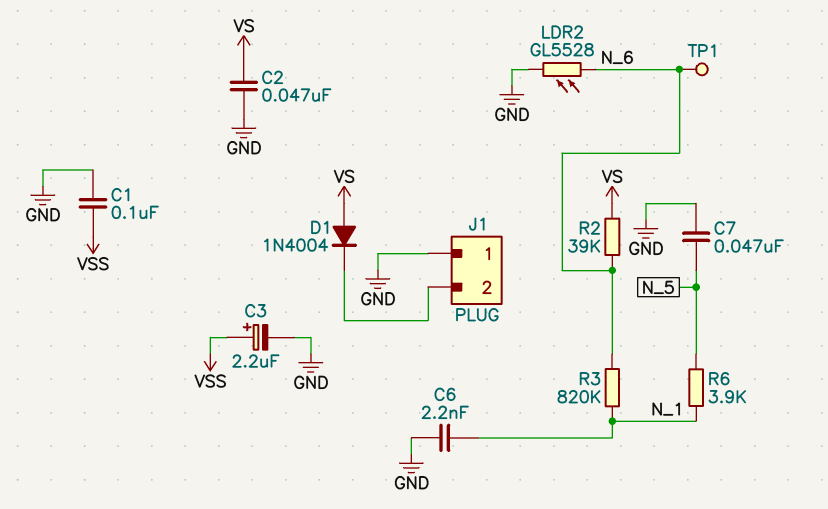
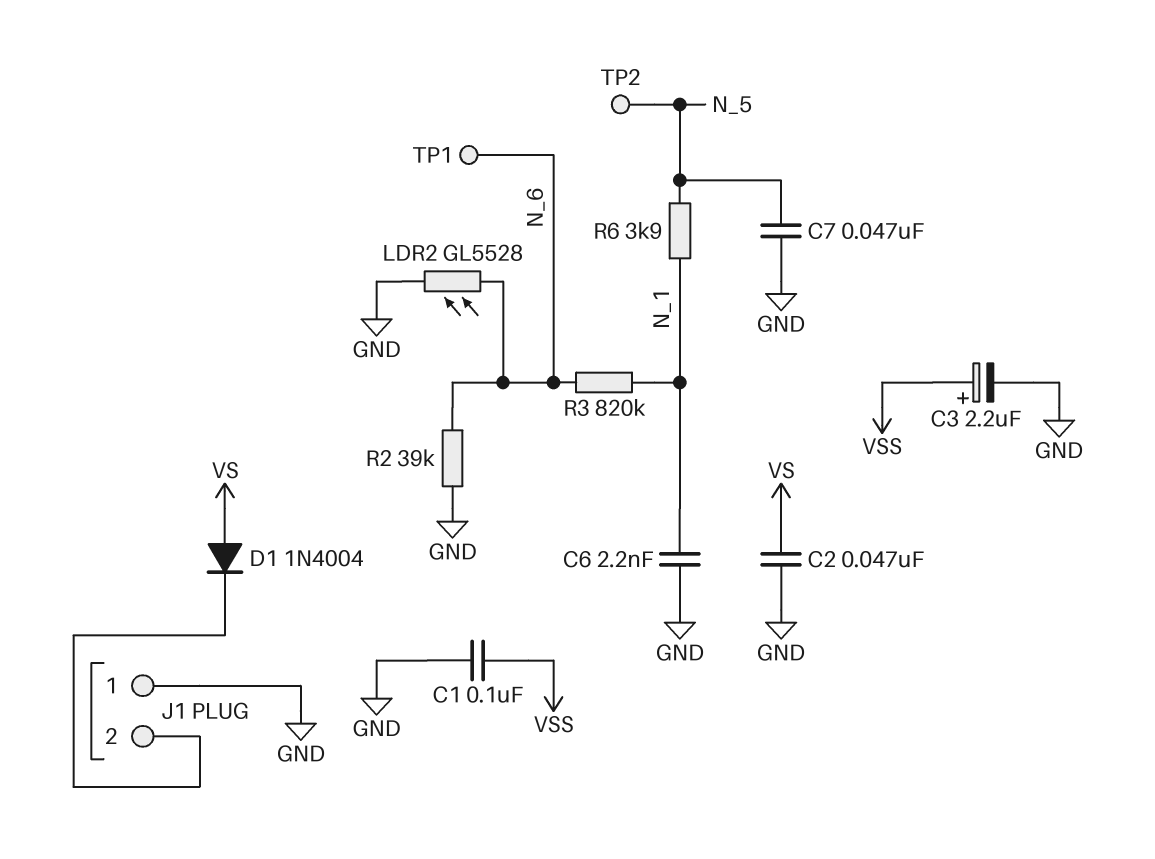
R2: 39k (N_6, VS) -> 39k (GND, N_6)
TP2: none -> test point (N_5)

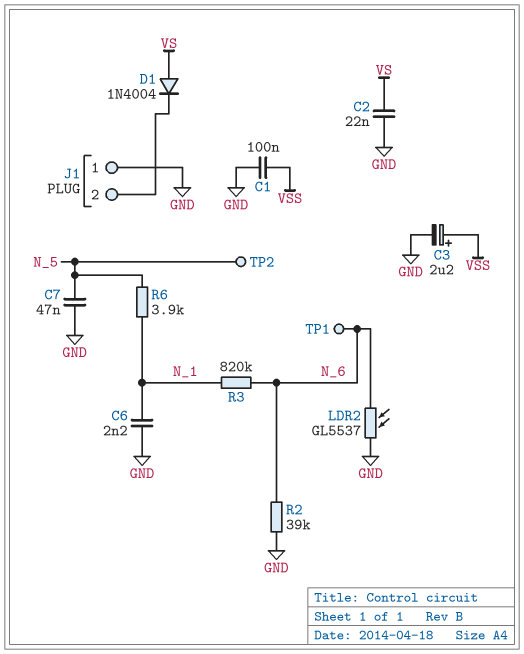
C2: 47nF (GND, VS) -> 22nF (GND, VS)
LDR2: GL5528 (GND, N_6) -> GL5537 (GND, N_6)

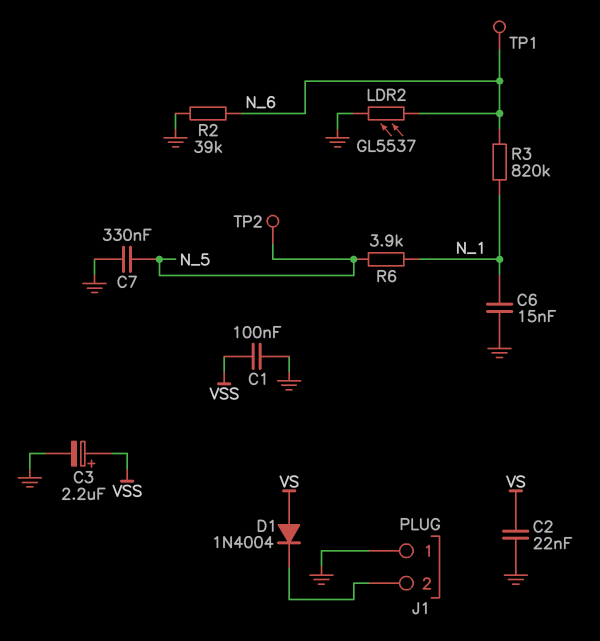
C6: 2.2nF (GND, N_1) -> 15nF (GND, N_1)
C7: 47nF (GND, N_5) -> 330nF (GND, N_5)

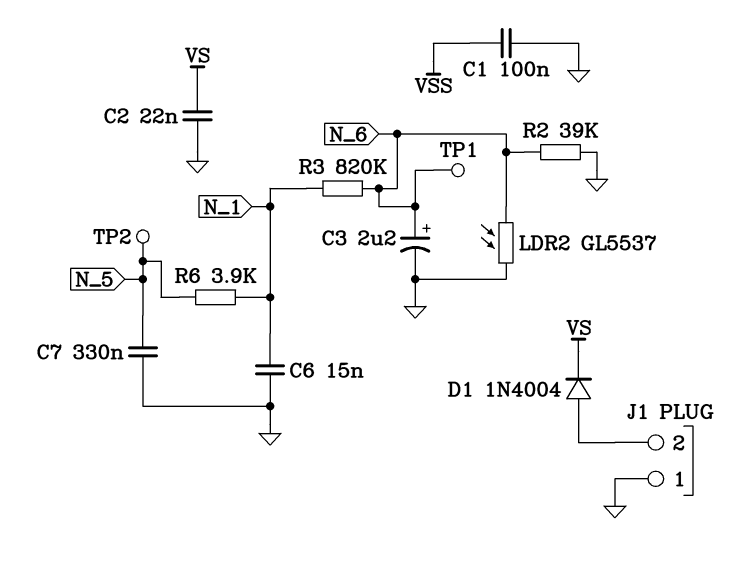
C3: 2.2uF (plus VSS, minus GND) -> 2.2uF (plus N_6, minus GND)
D1: diode 1N4004 (A VS, K J1/2) -> diode 1N4004 (A J1/2, K VS)

